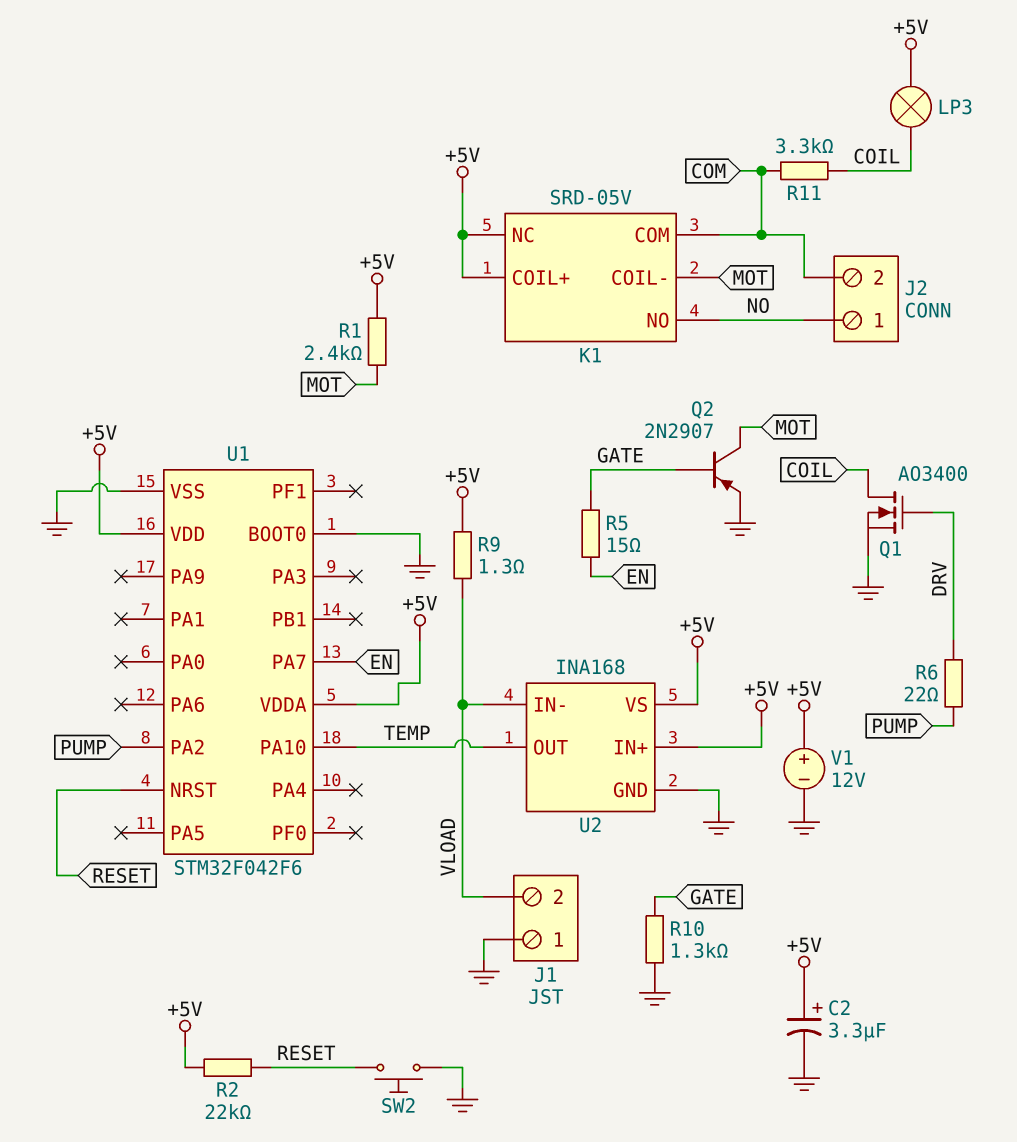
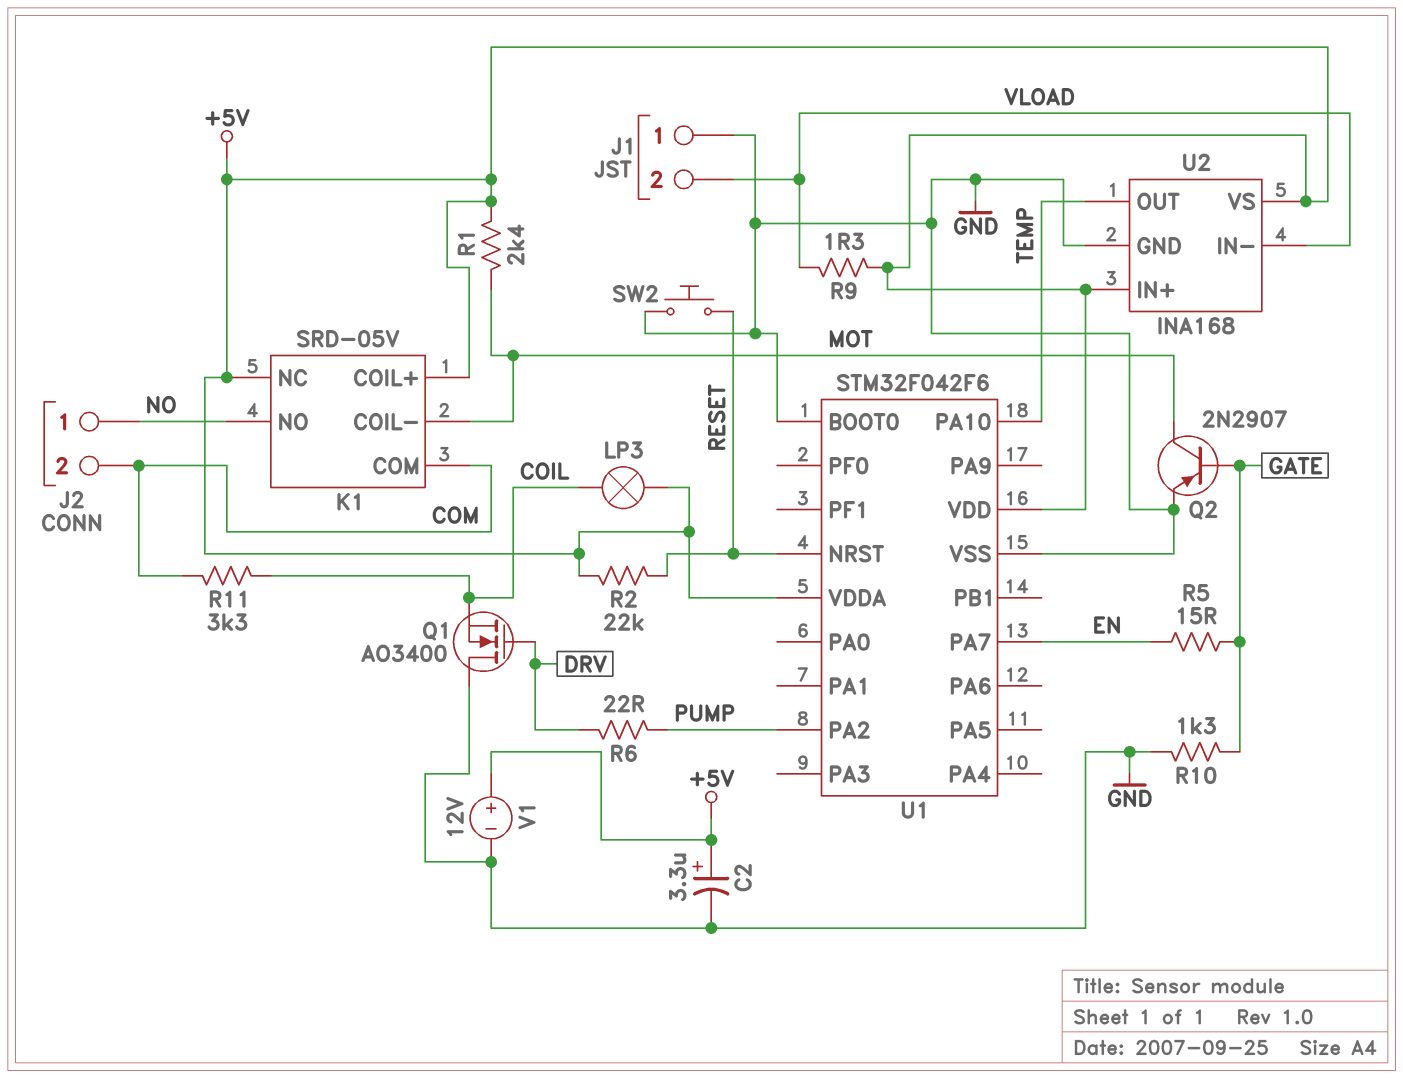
Q1: NMOS AO3400 (G DRV, D COIL, S GND) -> NMOS AO3400 (G DRV, D GND, S COIL)

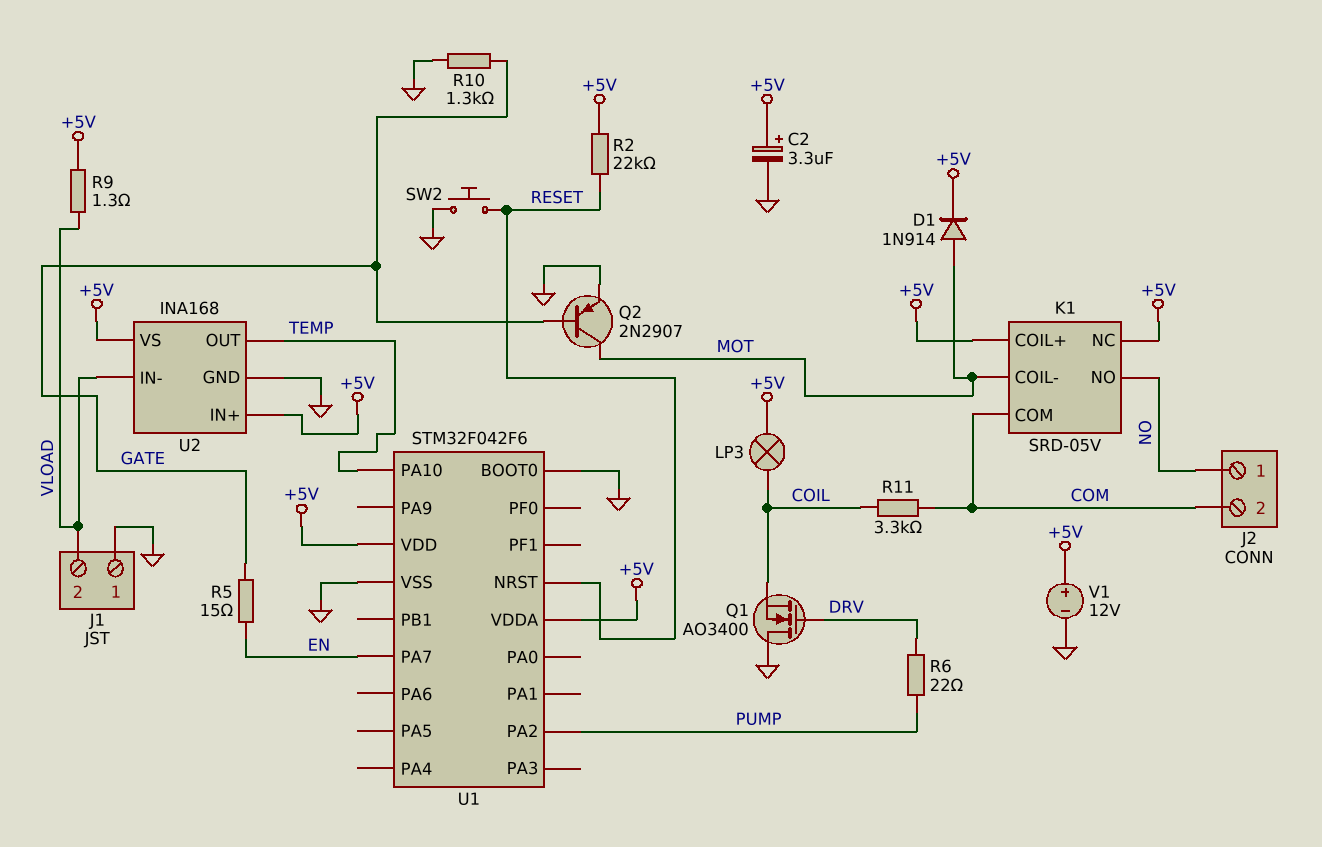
D1: none -> diode 1N914 (A MOT, K +5V)
R1: 2.4k (+5V, MOT) -> none

